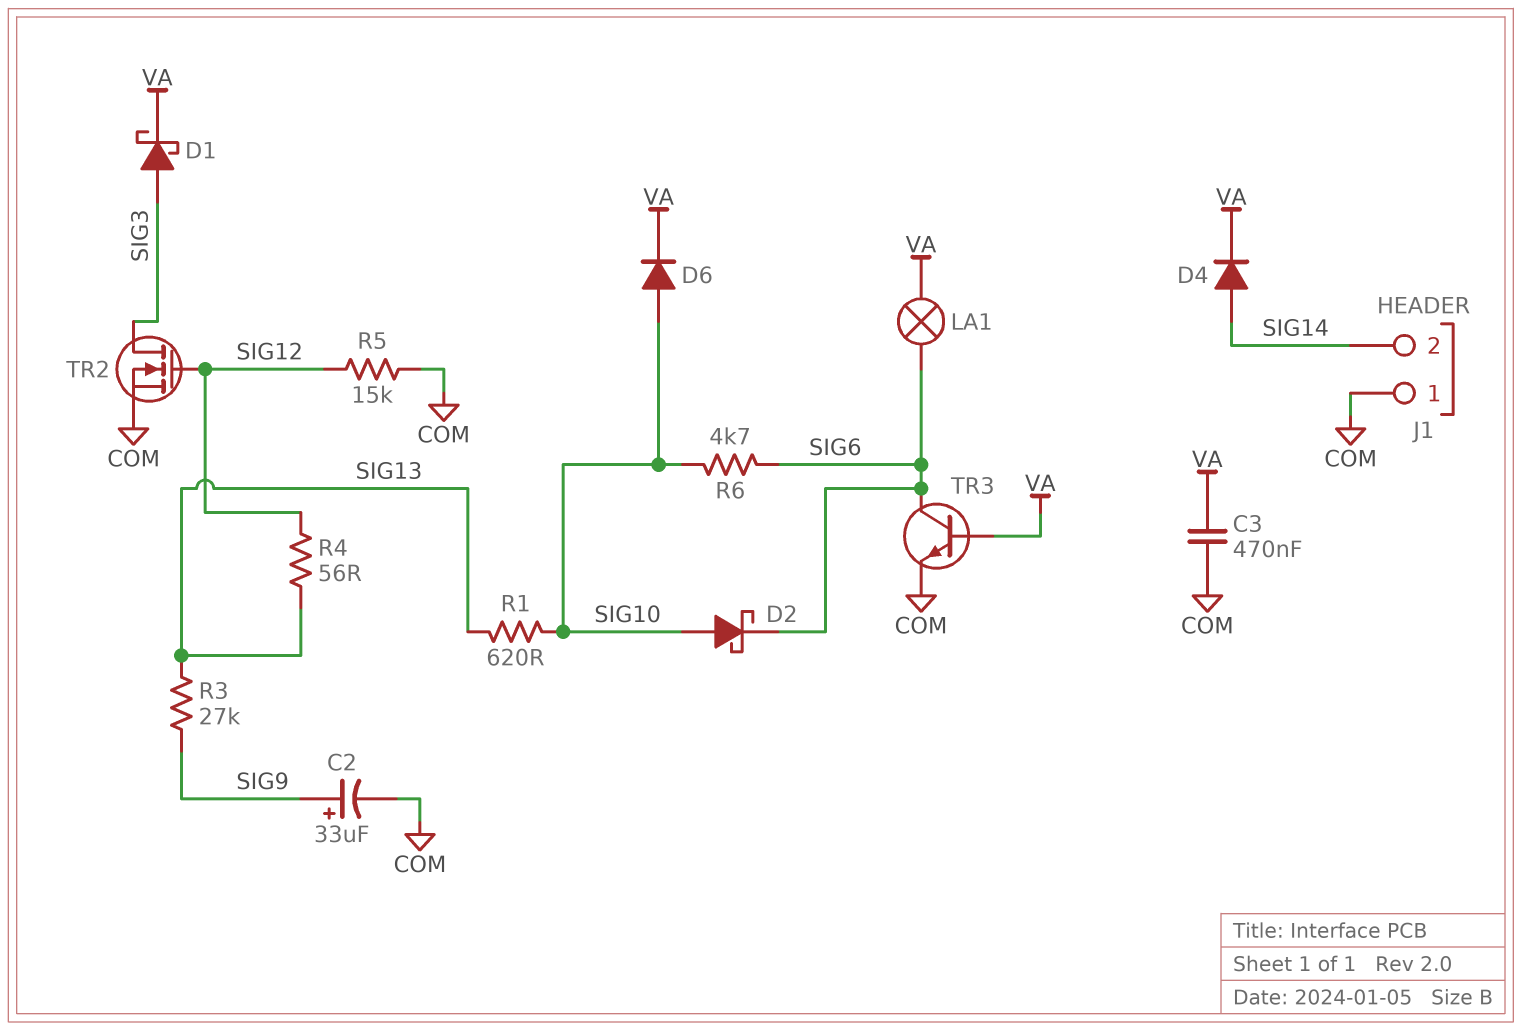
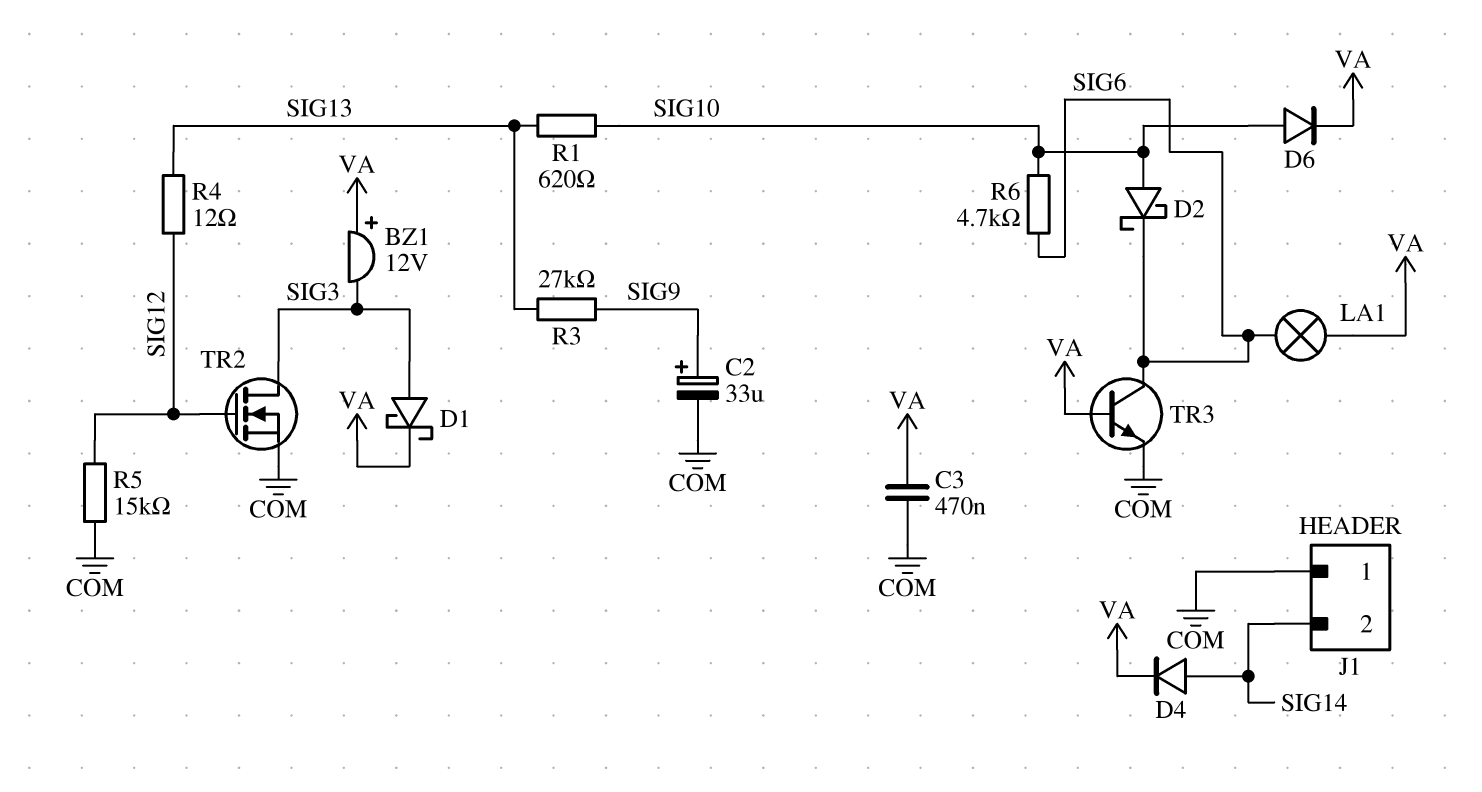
BZ1: none -> buzzer 12V (plus VA, minus SIG3)
R4: 56 (SIG12, SIG13) -> 12 (SIG12, SIG13)

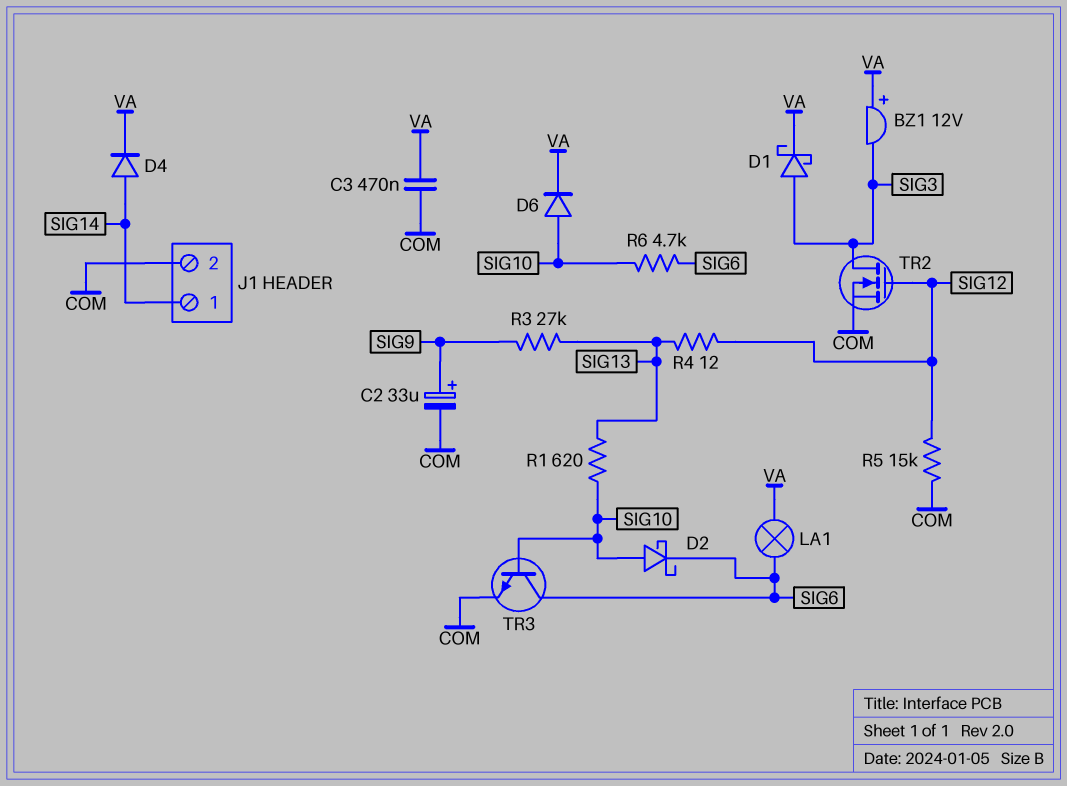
J1 pin 1: COM -> SIG14
J1 pin 2: SIG14 -> COM
TR3: NPN (B VA, C SIG6, E COM) -> NPN (B SIG10, C SIG6, E COM)

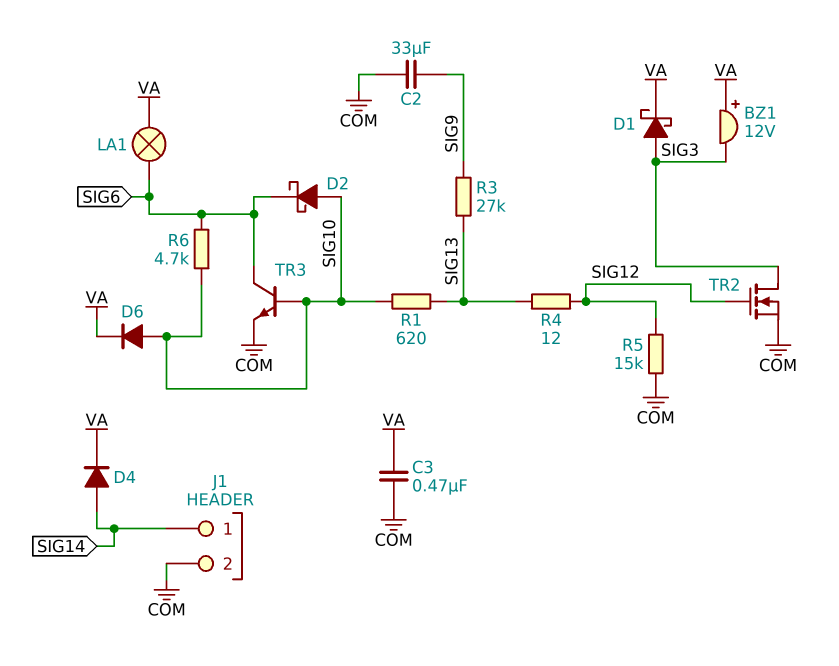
C2: 33uF (plus SIG9, minus COM) -> 33uF (COM, SIG9)

